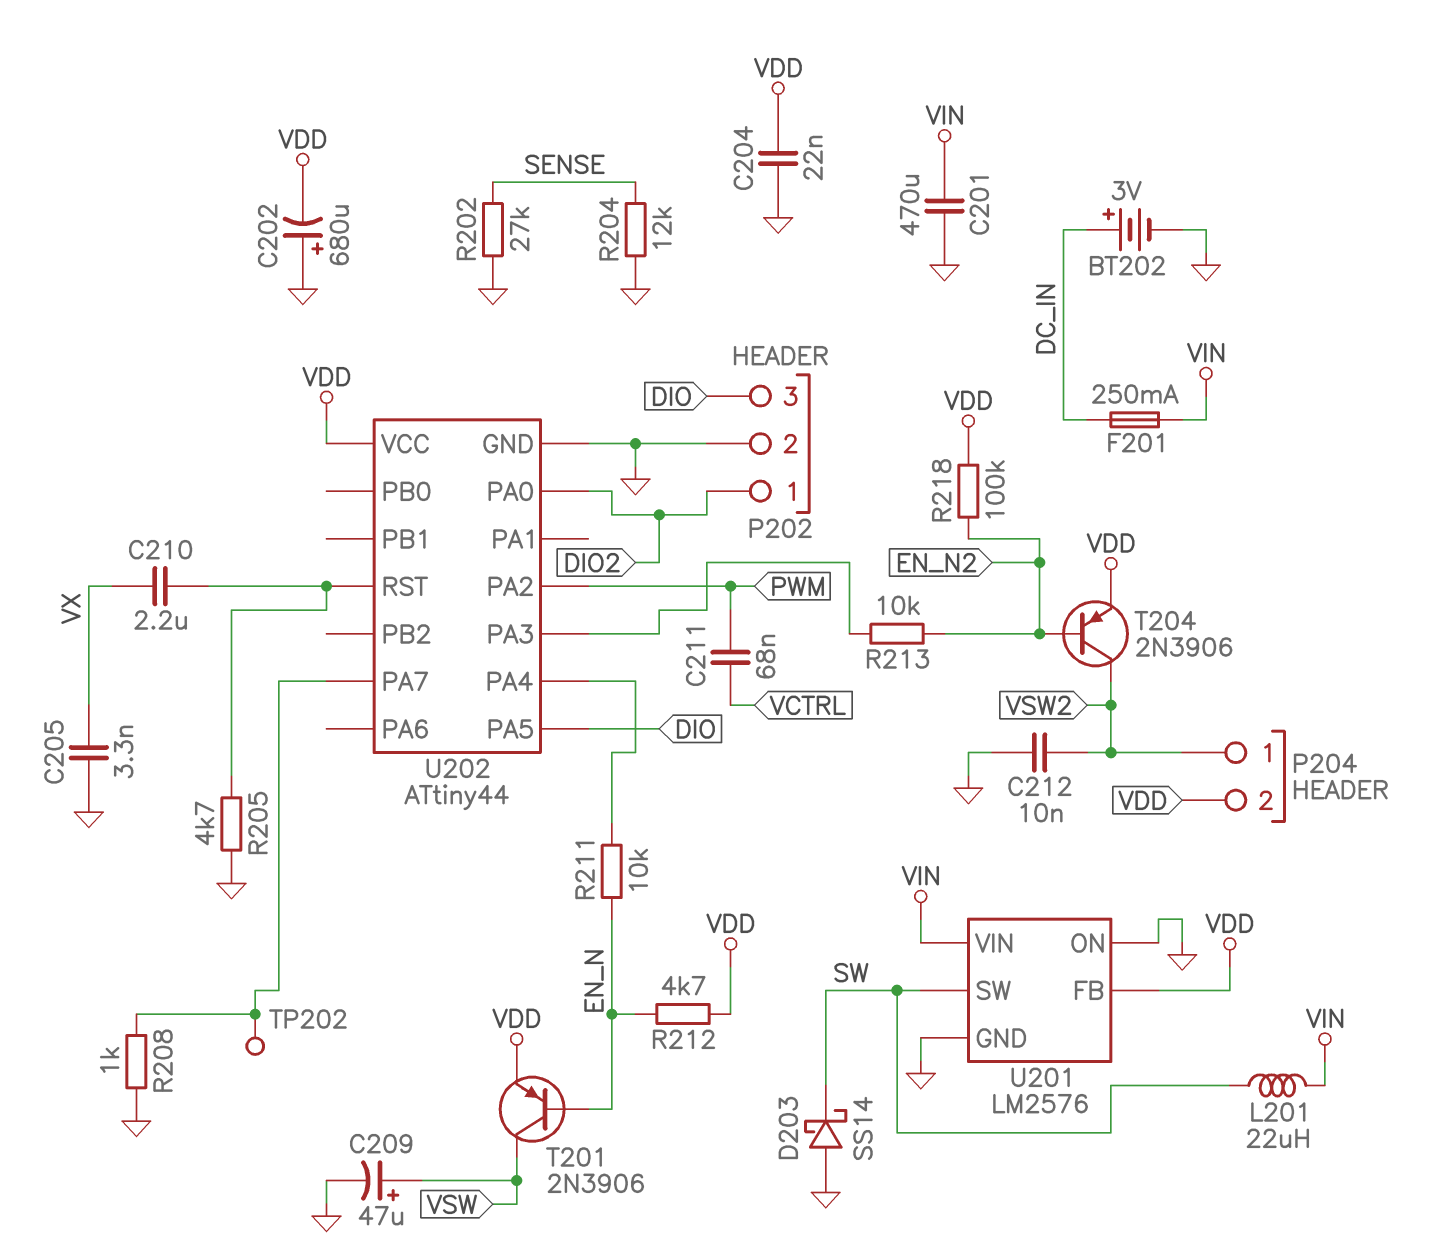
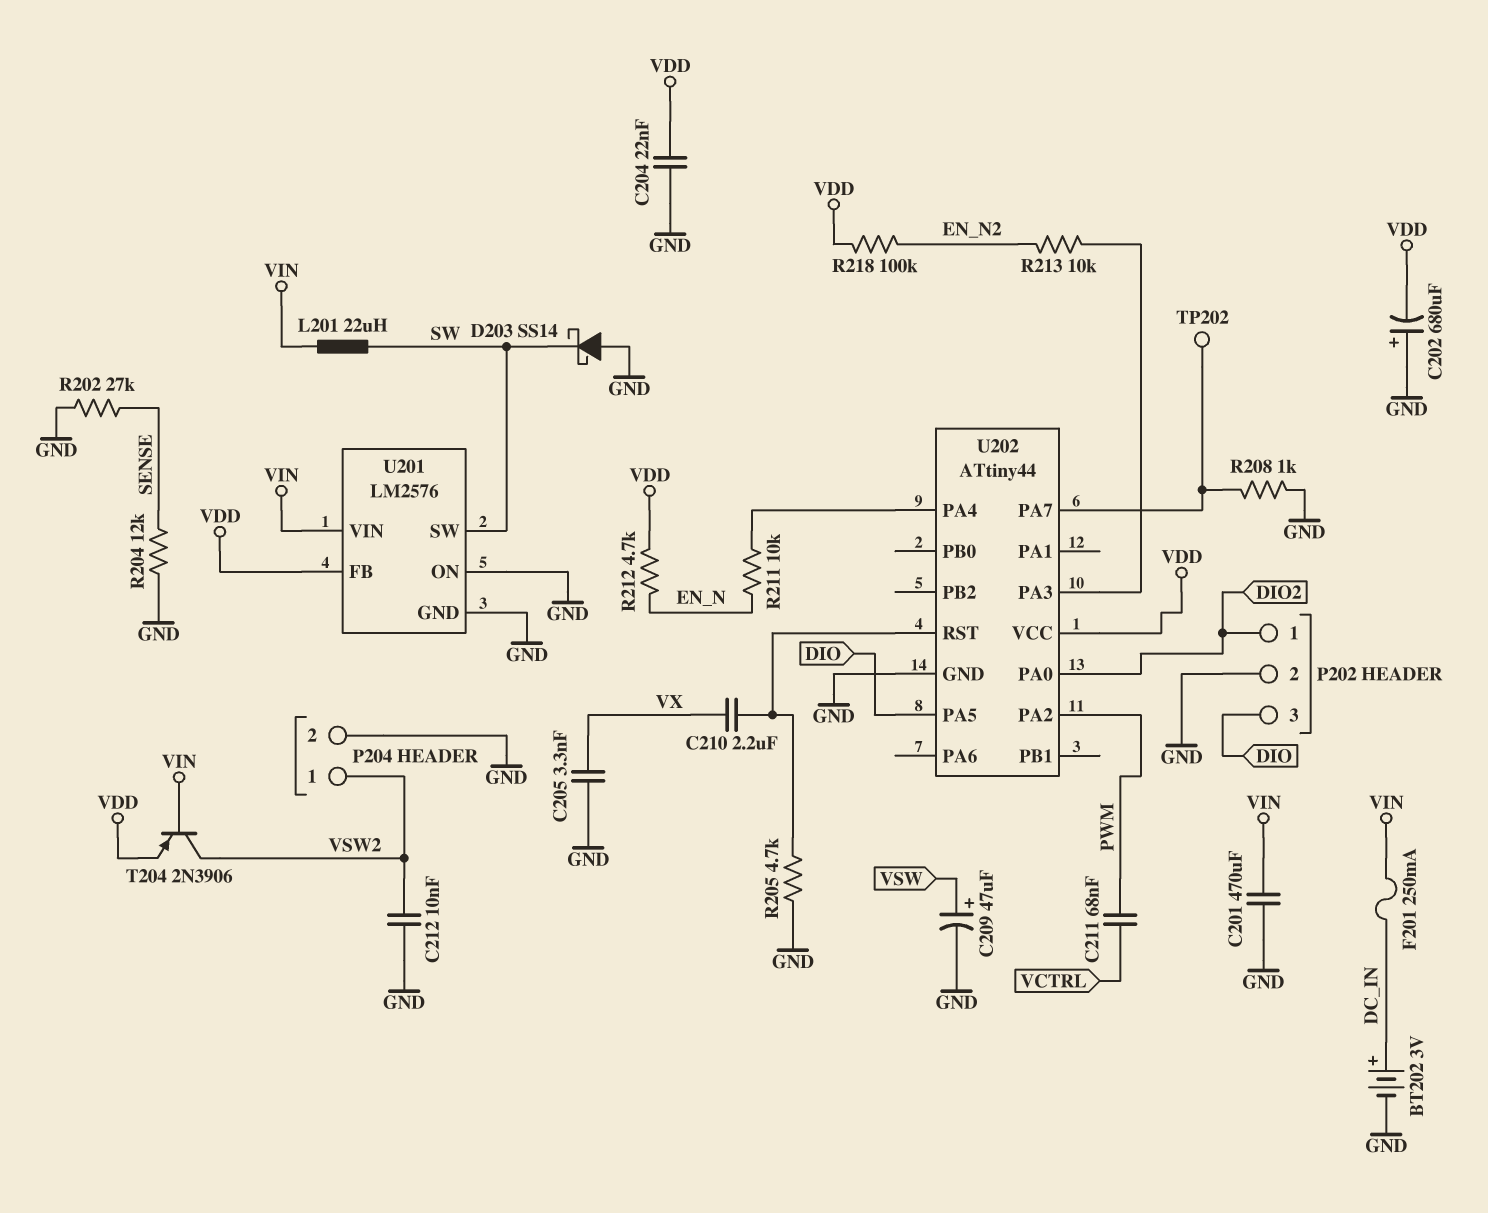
P204 pin 2: VDD -> GND
T201: PNP 2N3906 (B EN_N, C VSW, E VDD) -> none
T204: PNP 2N3906 (B EN_N2, C VSW2, E VDD) -> PNP 2N3906 (B VIN, C VSW2, E VDD)

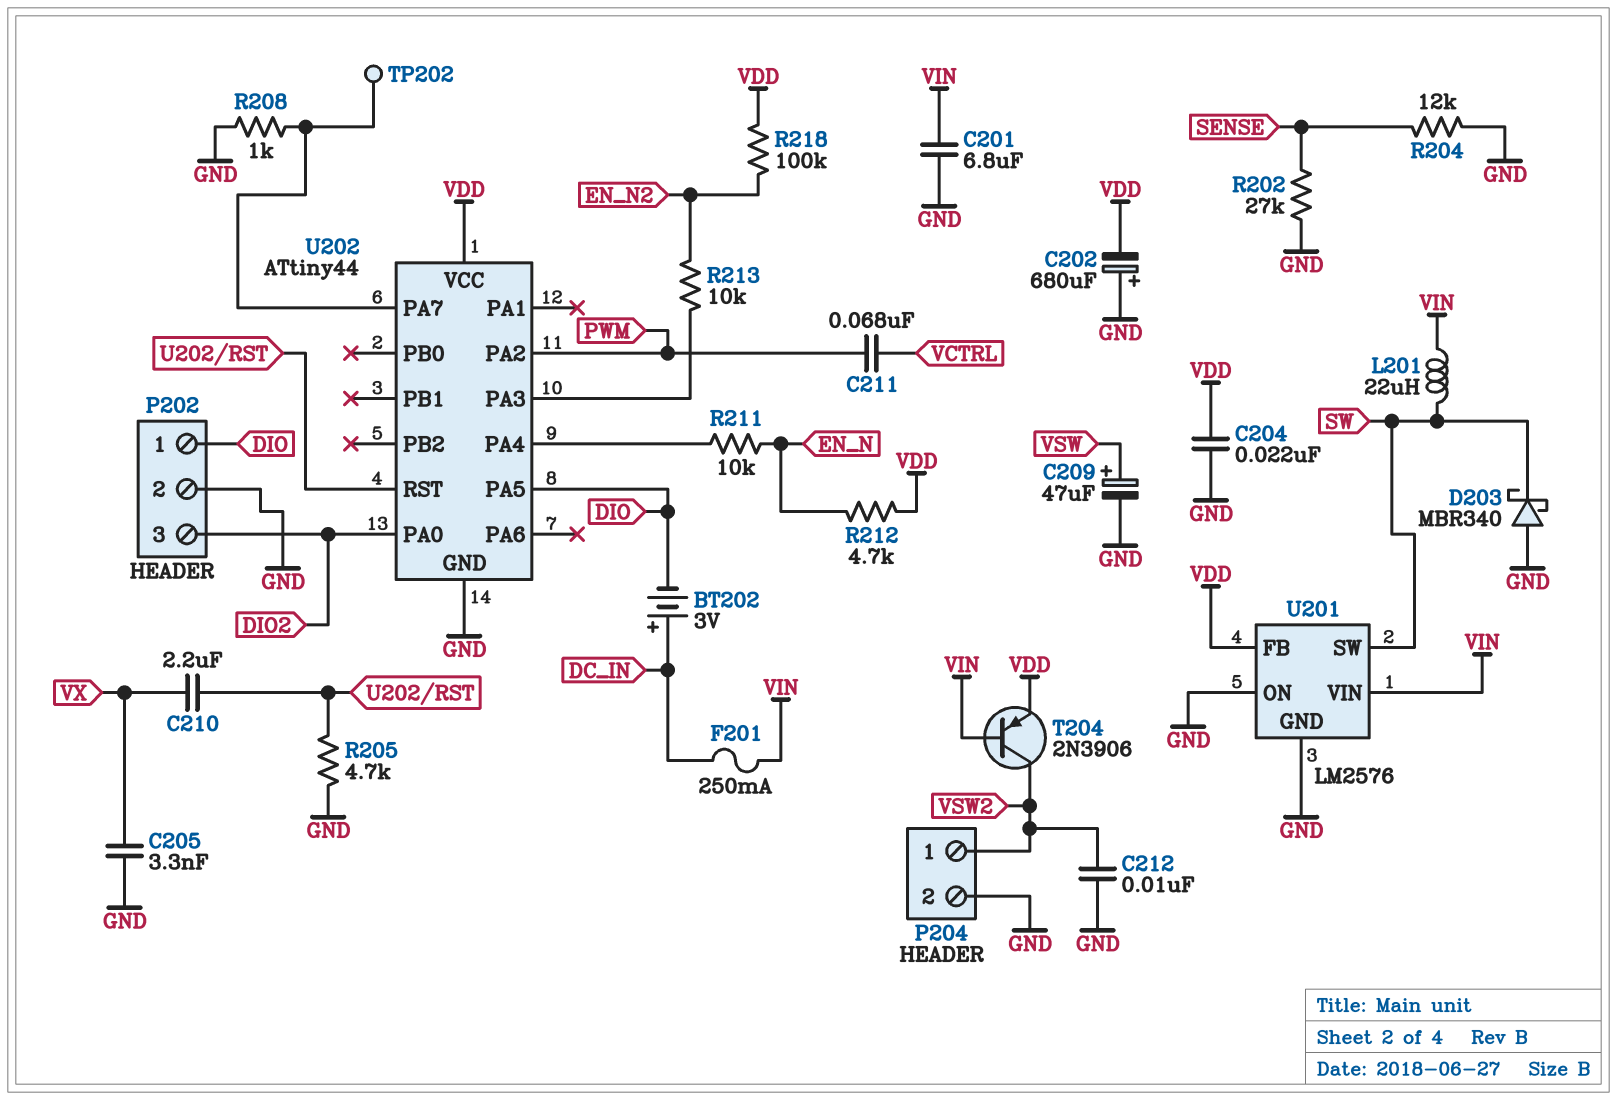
BT202: 3V (plus DC_IN, minus GND) -> 3V (plus DC_IN, minus DIO)
C201: 470uF (GND, VIN) -> 6.8uF (GND, VIN)
D203: schottky SS14 (A GND, K SW) -> schottky MBR340 (A GND, K SW)
P202 pin 1: DIO2 -> DIO
P202 pin 3: DIO -> DIO2

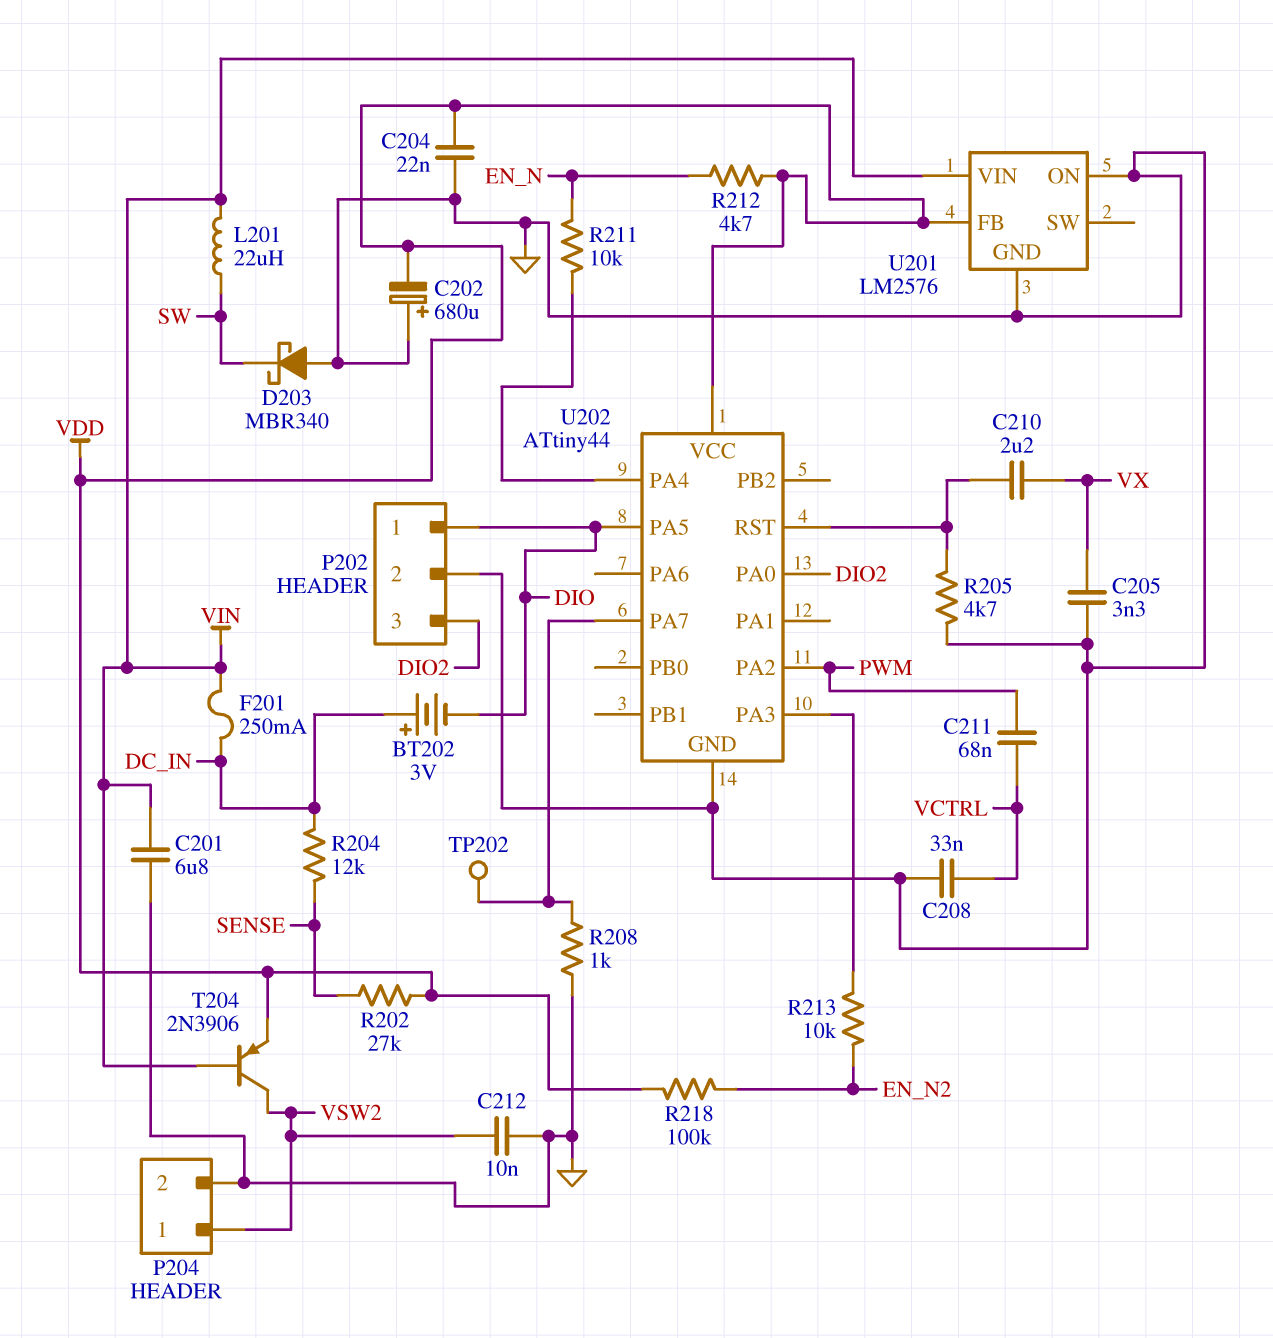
C208: none -> 33nF (GND, VCTRL)
C209: 47uF (plus VSW, minus GND) -> none
R202: 27k (GND, SENSE) -> 27k (SENSE, VDD)
R204: 12k (GND, SENSE) -> 12k (DC_IN, SENSE)
U201 pin SW: SW -> none

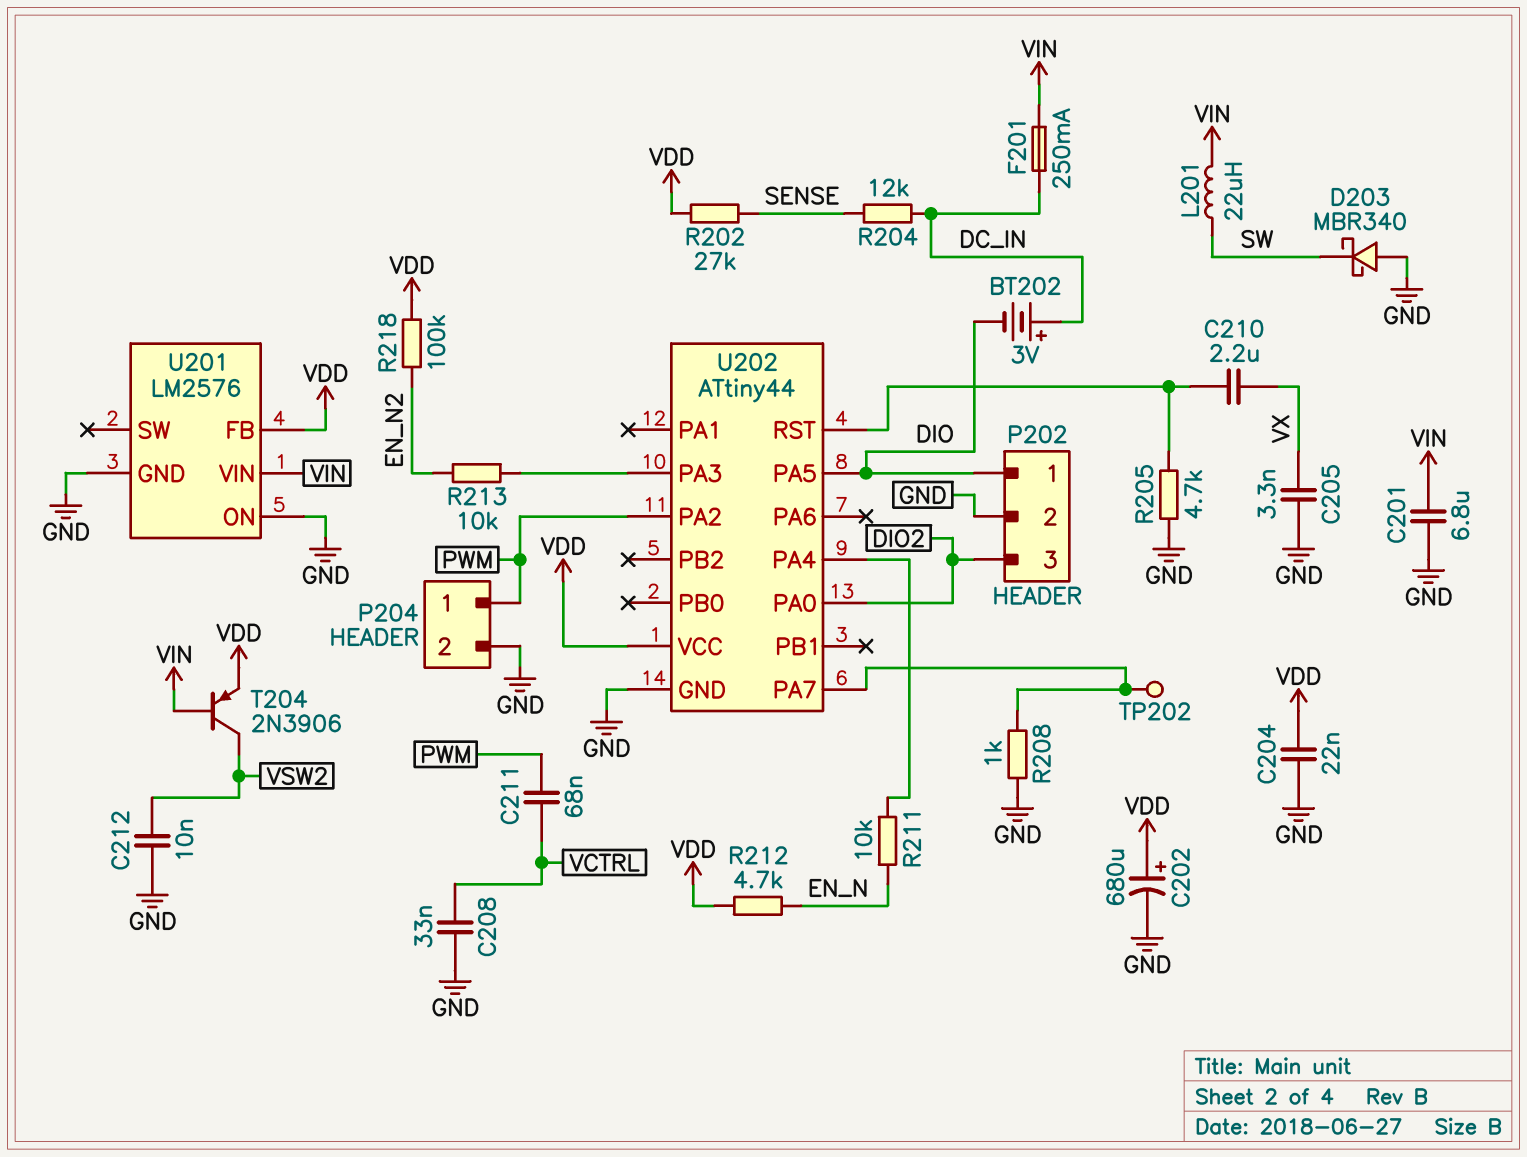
C202: 680uF (plus GND, minus VDD) -> 680uF (plus VDD, minus GND)
P204 pin 1: VSW2 -> PWM

